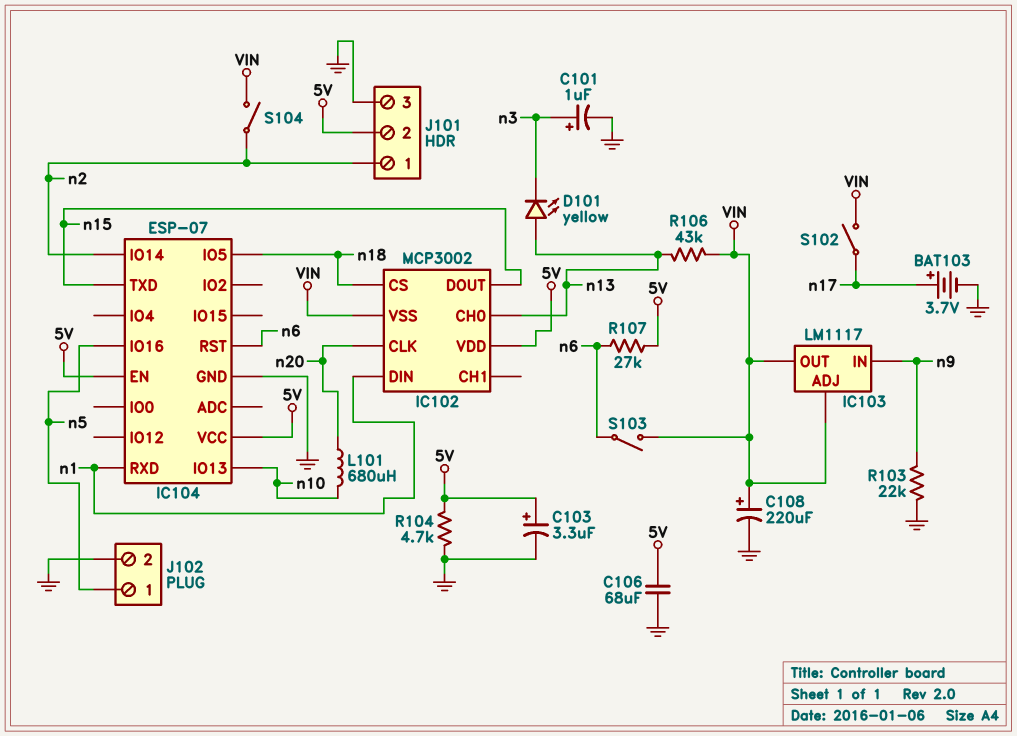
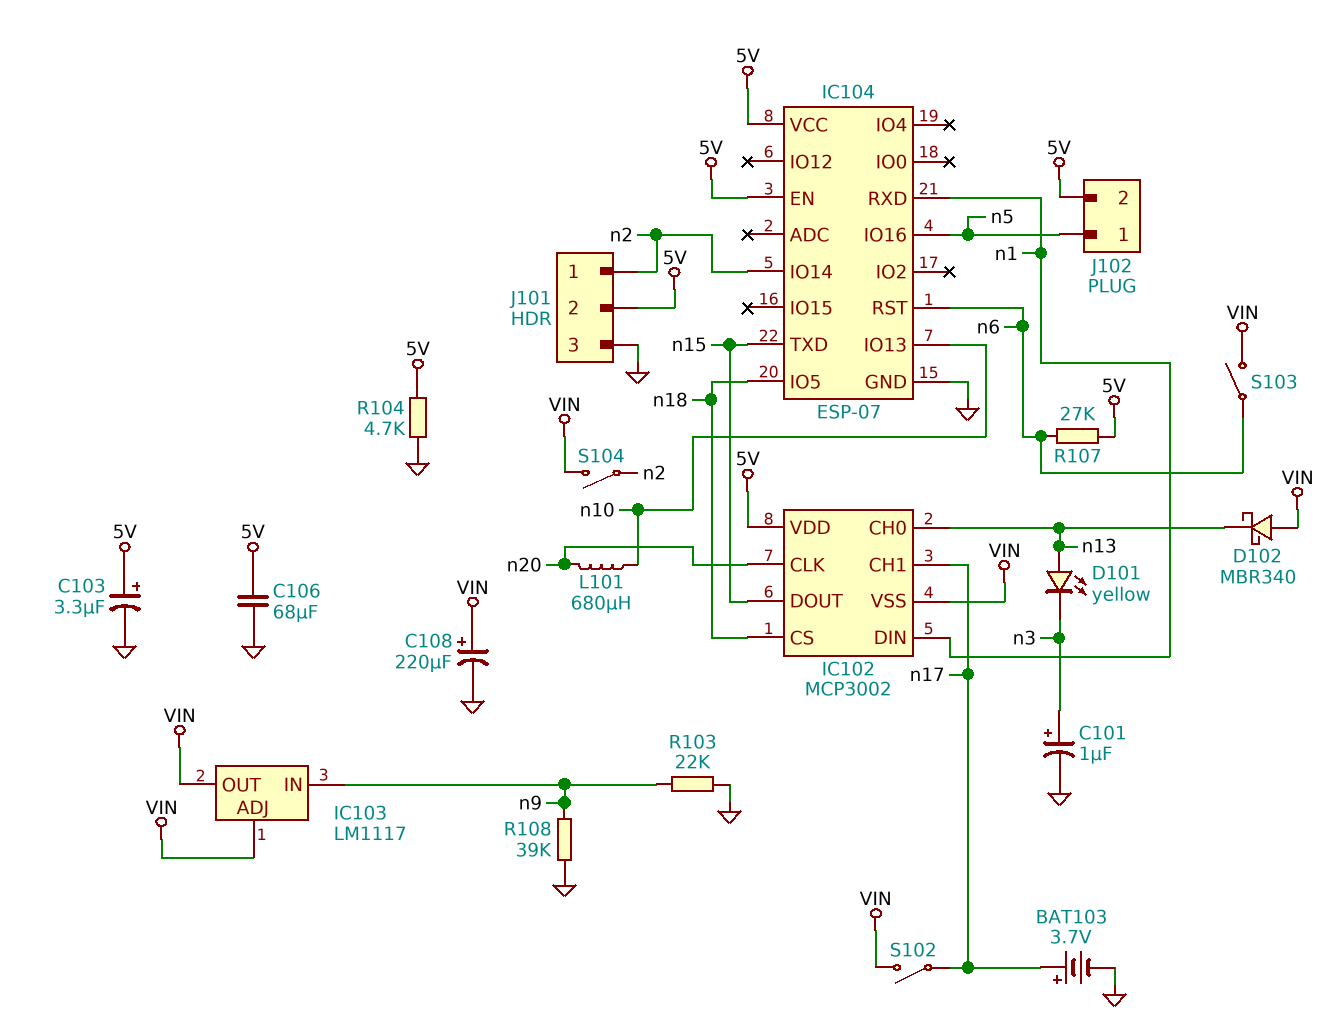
D102: none -> schottky MBR340 (A VIN, K n13)
IC102 pin CH1: none -> n17
J102 pin 2: GND -> 5V
R106: 43k (VIN, n13) -> none
R108: none -> 39k (GND, n9)

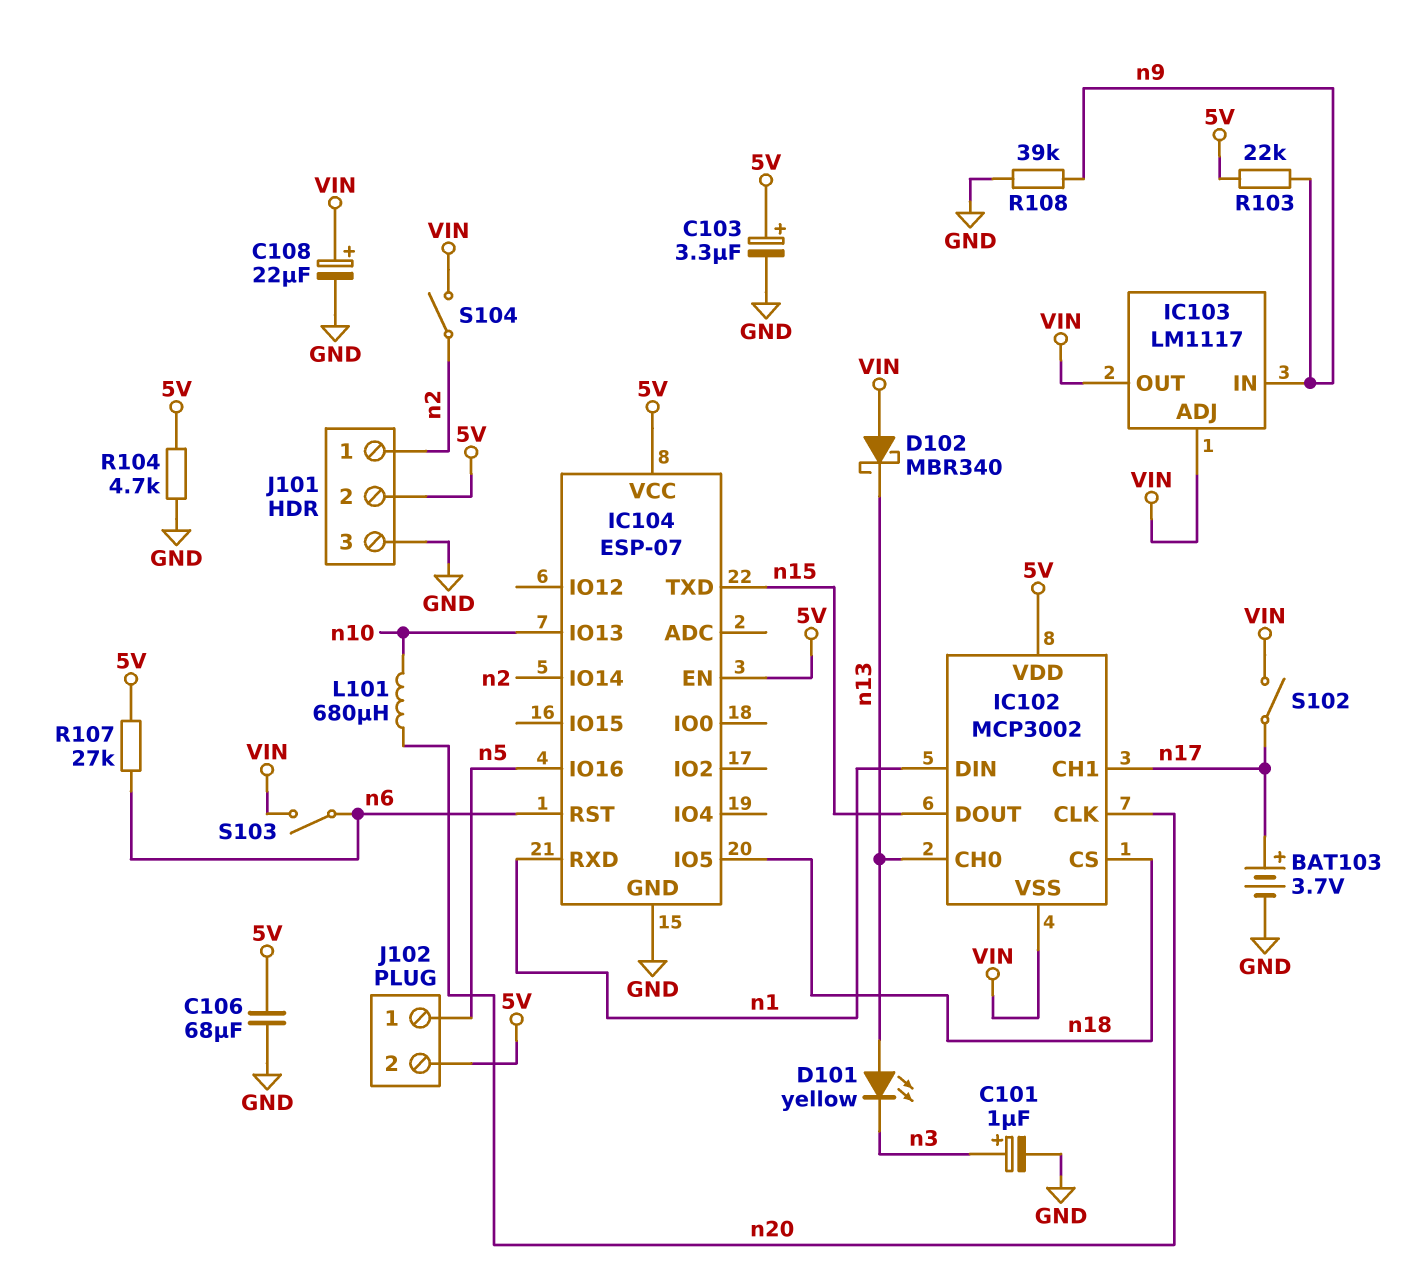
C108: 220uF (plus VIN, minus GND) -> 22uF (plus VIN, minus GND)
R103: 22k (GND, n9) -> 22k (5V, n9)

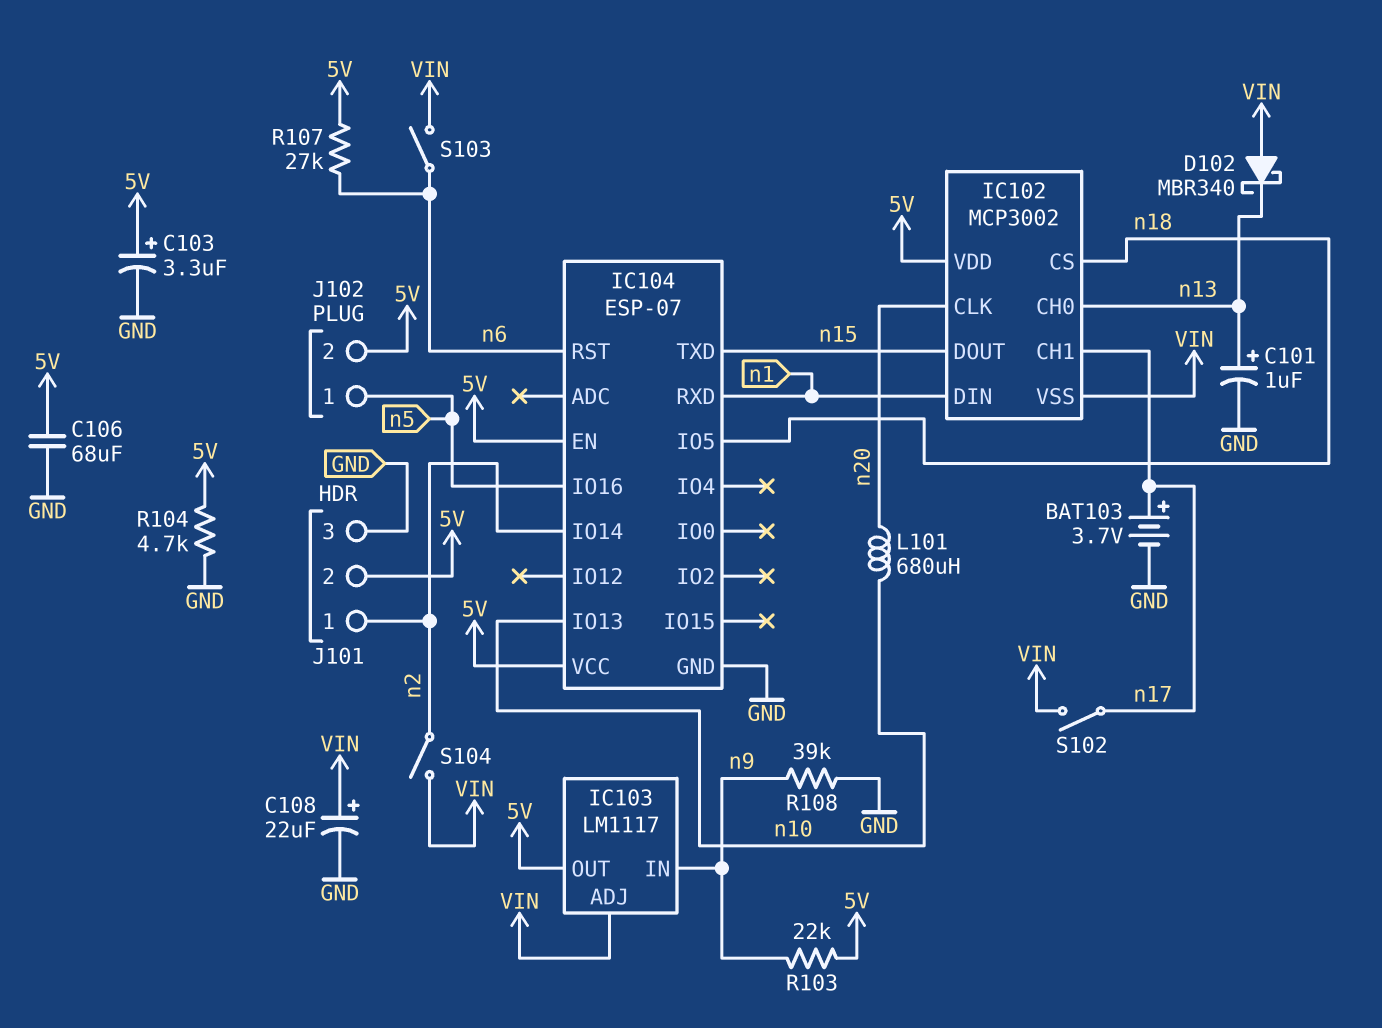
C101: 1uF (plus n3, minus GND) -> 1uF (plus n13, minus GND)
D101: LED yellow (A n13, K n3) -> none
IC103 pin OUT: VIN -> 5V

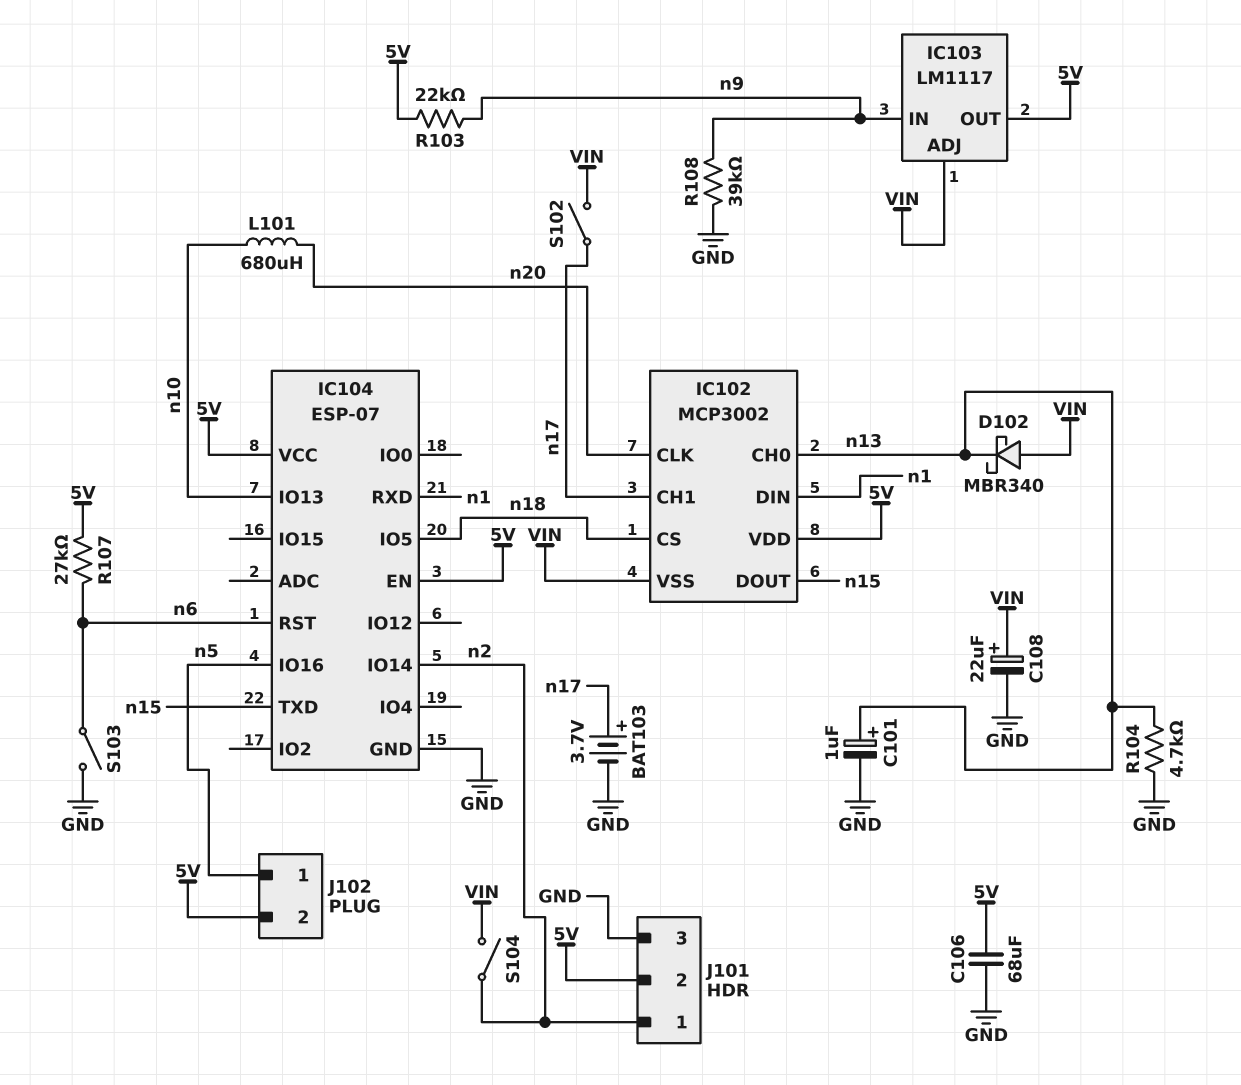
C103: 3.3uF (plus 5V, minus GND) -> none
R104: 4.7k (5V, GND) -> 4.7k (GND, n13)
S103: switch (VIN, n6) -> switch (GND, n6)

